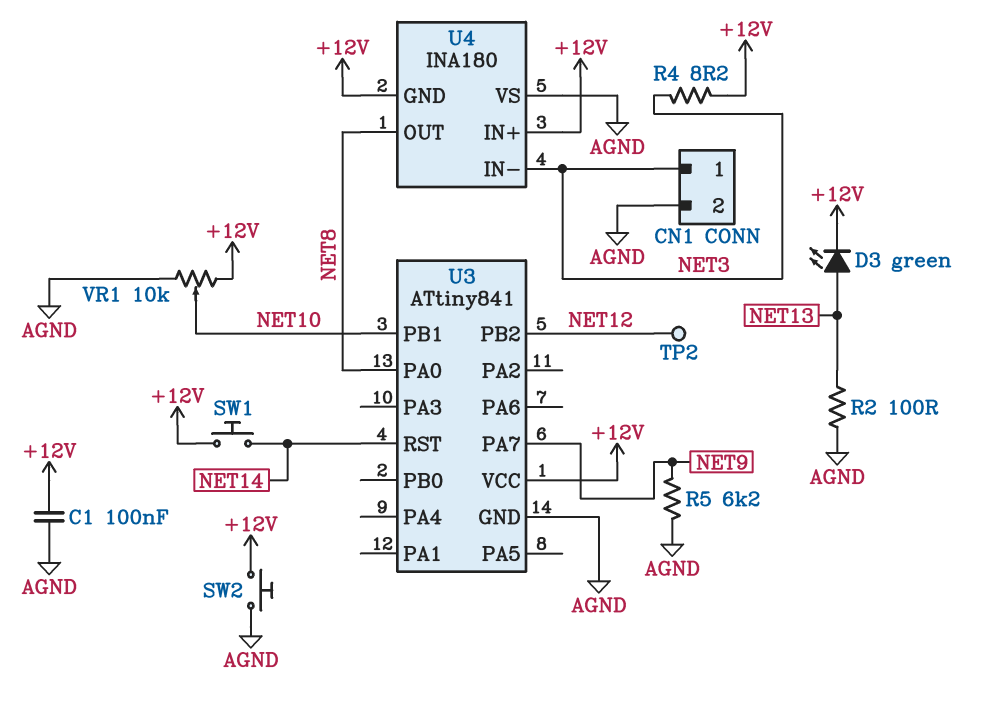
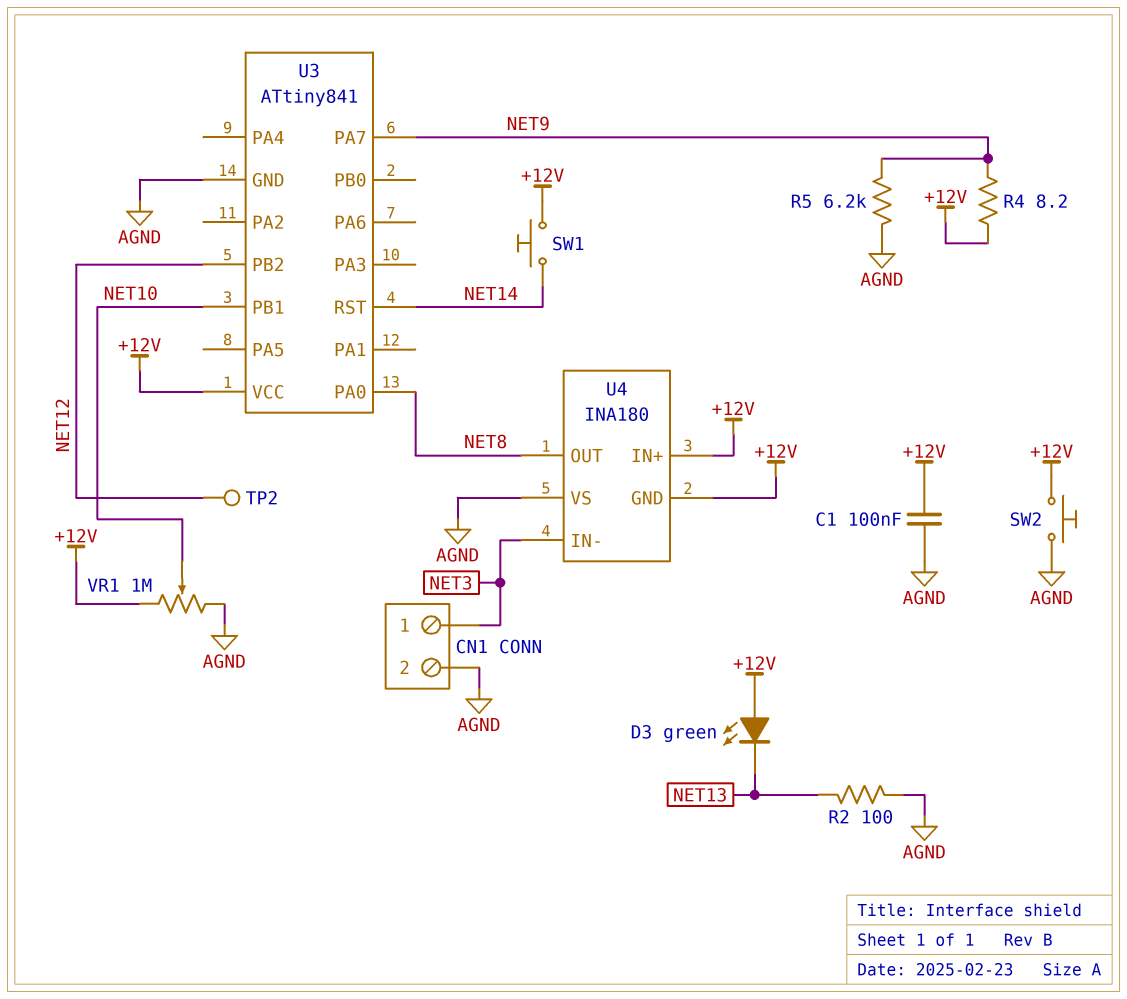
D3: LED green (A NET13, K +12V) -> LED green (A +12V, K NET13)
R4: 8.2 (+12V, NET3) -> 8.2 (+12V, NET9)
VR1: 10k (+12V, AGND, wiper NET10) -> 1M (+12V, AGND, wiper NET10)

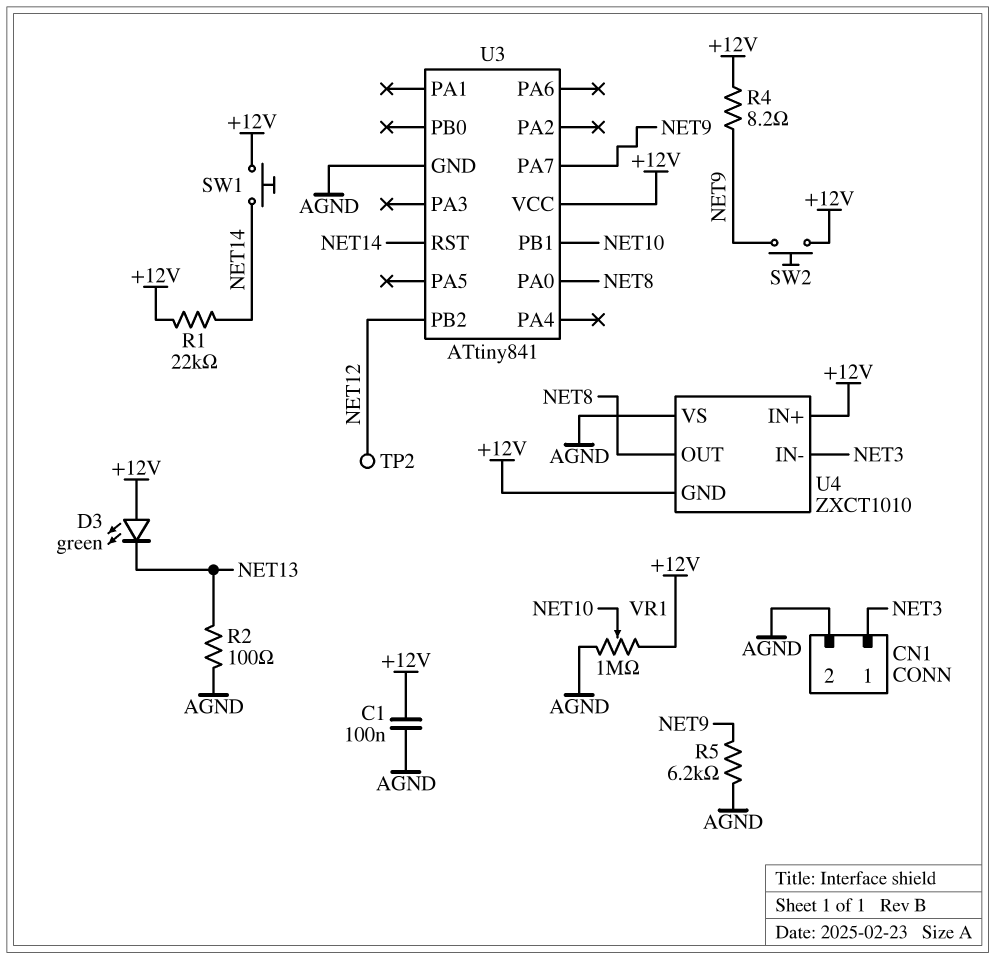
R1: none -> 22k (+12V, NET14)
SW2: button (+12V, AGND) -> button (+12V, NET9)
U4: INA180 -> ZXCT1010

